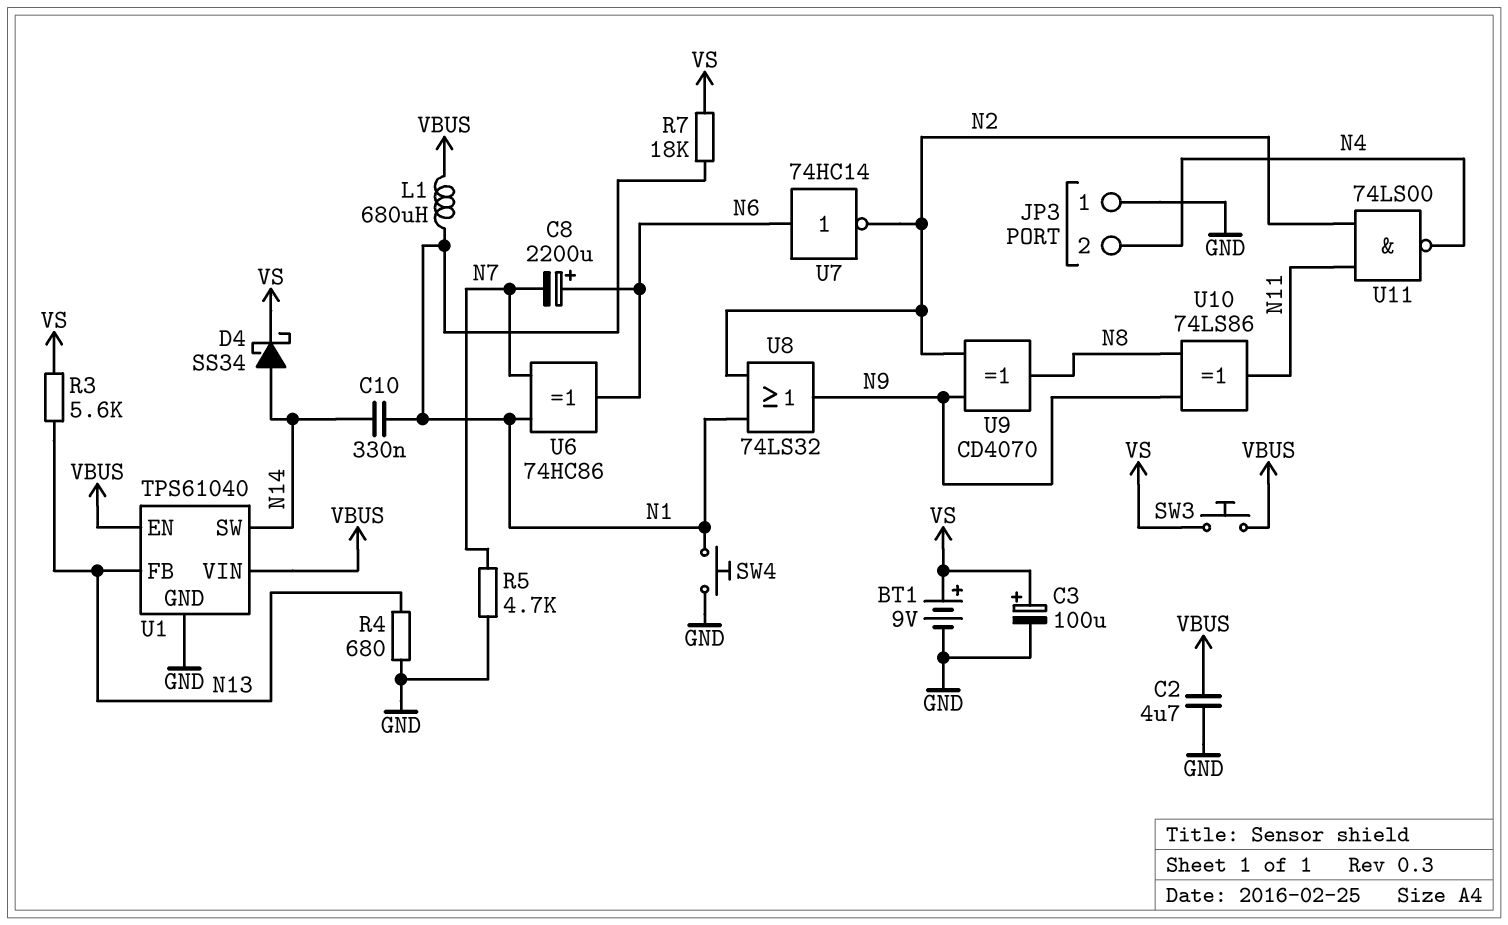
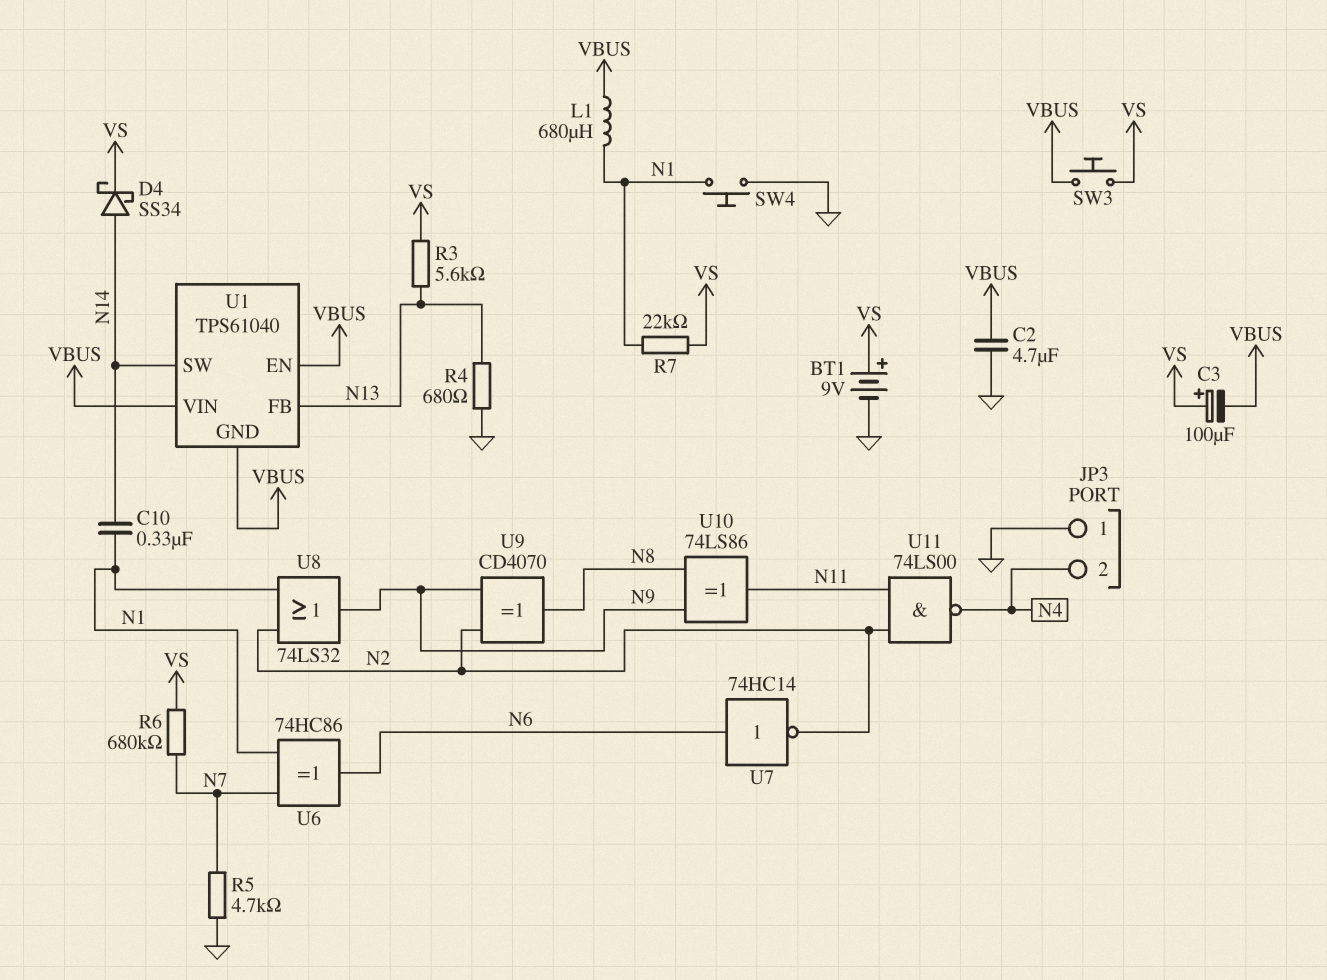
C3: 100uF (plus VS, minus GND) -> 100uF (plus VS, minus VBUS)
C8: 2200uF (plus N6, minus N7) -> none
R6: none -> 680k (N7, VS)
R7: 18k (N1, VS) -> 22k (N1, VS)
U1 pin GND: GND -> VBUS

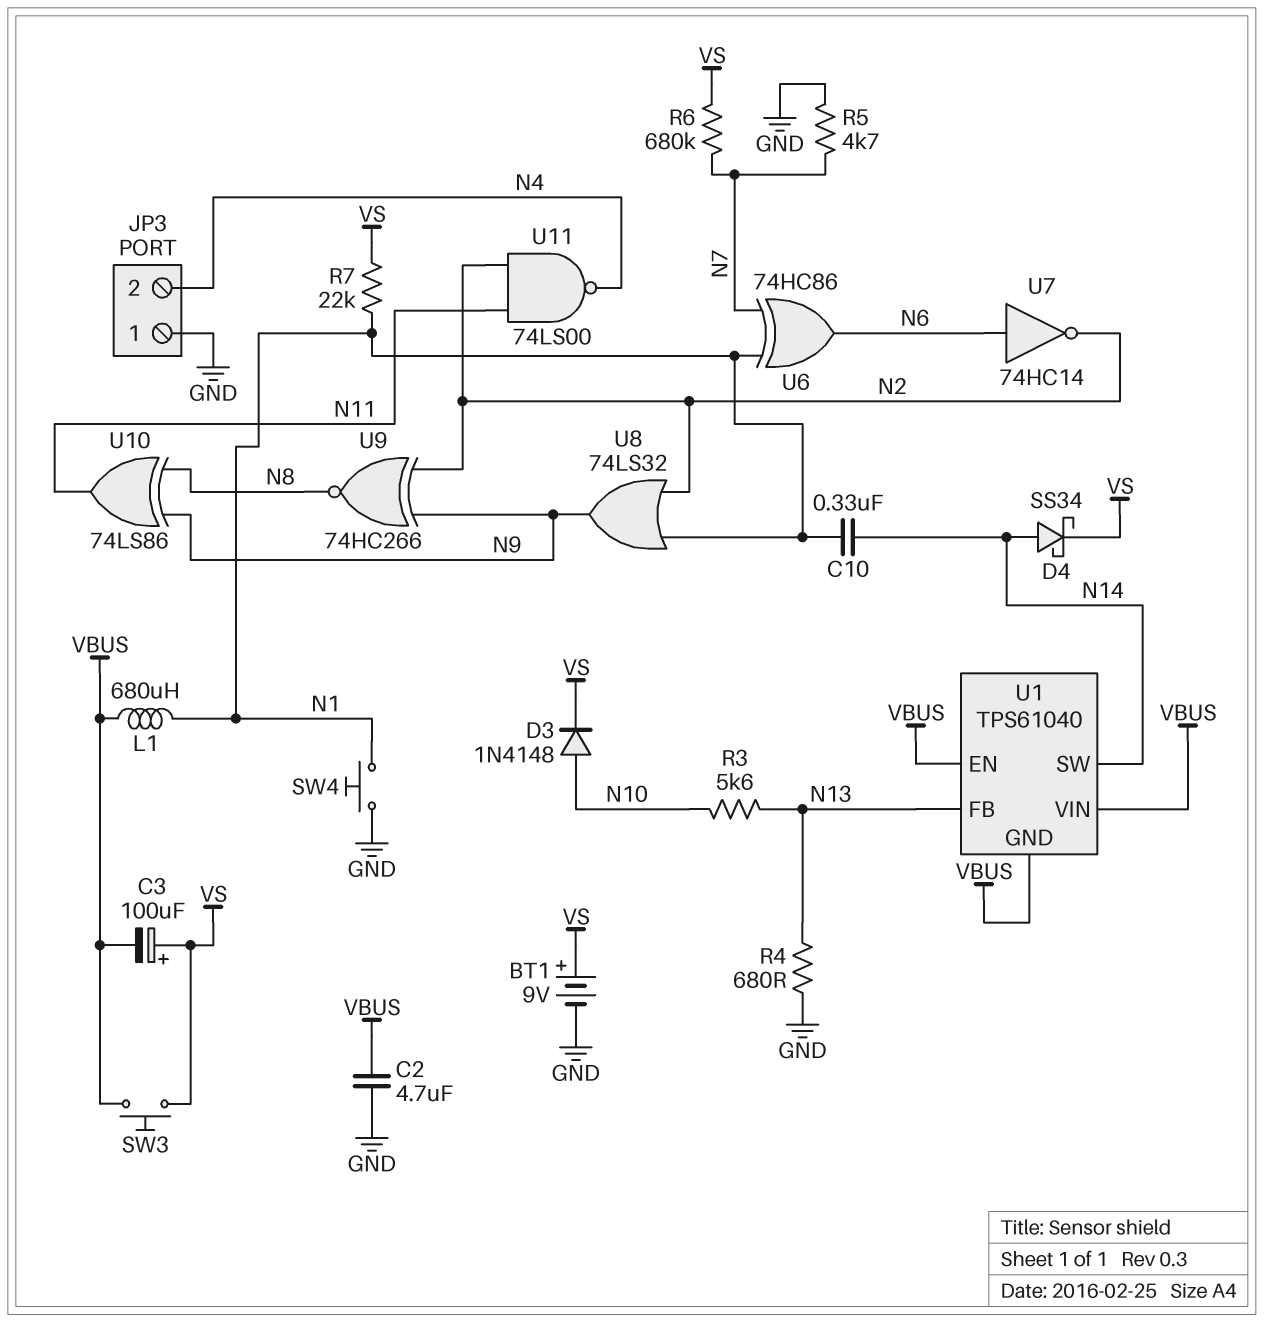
D3: none -> diode 1N4148 (A N10, K VS)
R3: 5.6k (N13, VS) -> 5.6k (N10, N13)
U9: XOR CD4070 (in N2, in N9, out N8) -> XNOR 74HC266 (in N2, in N9, out N8)

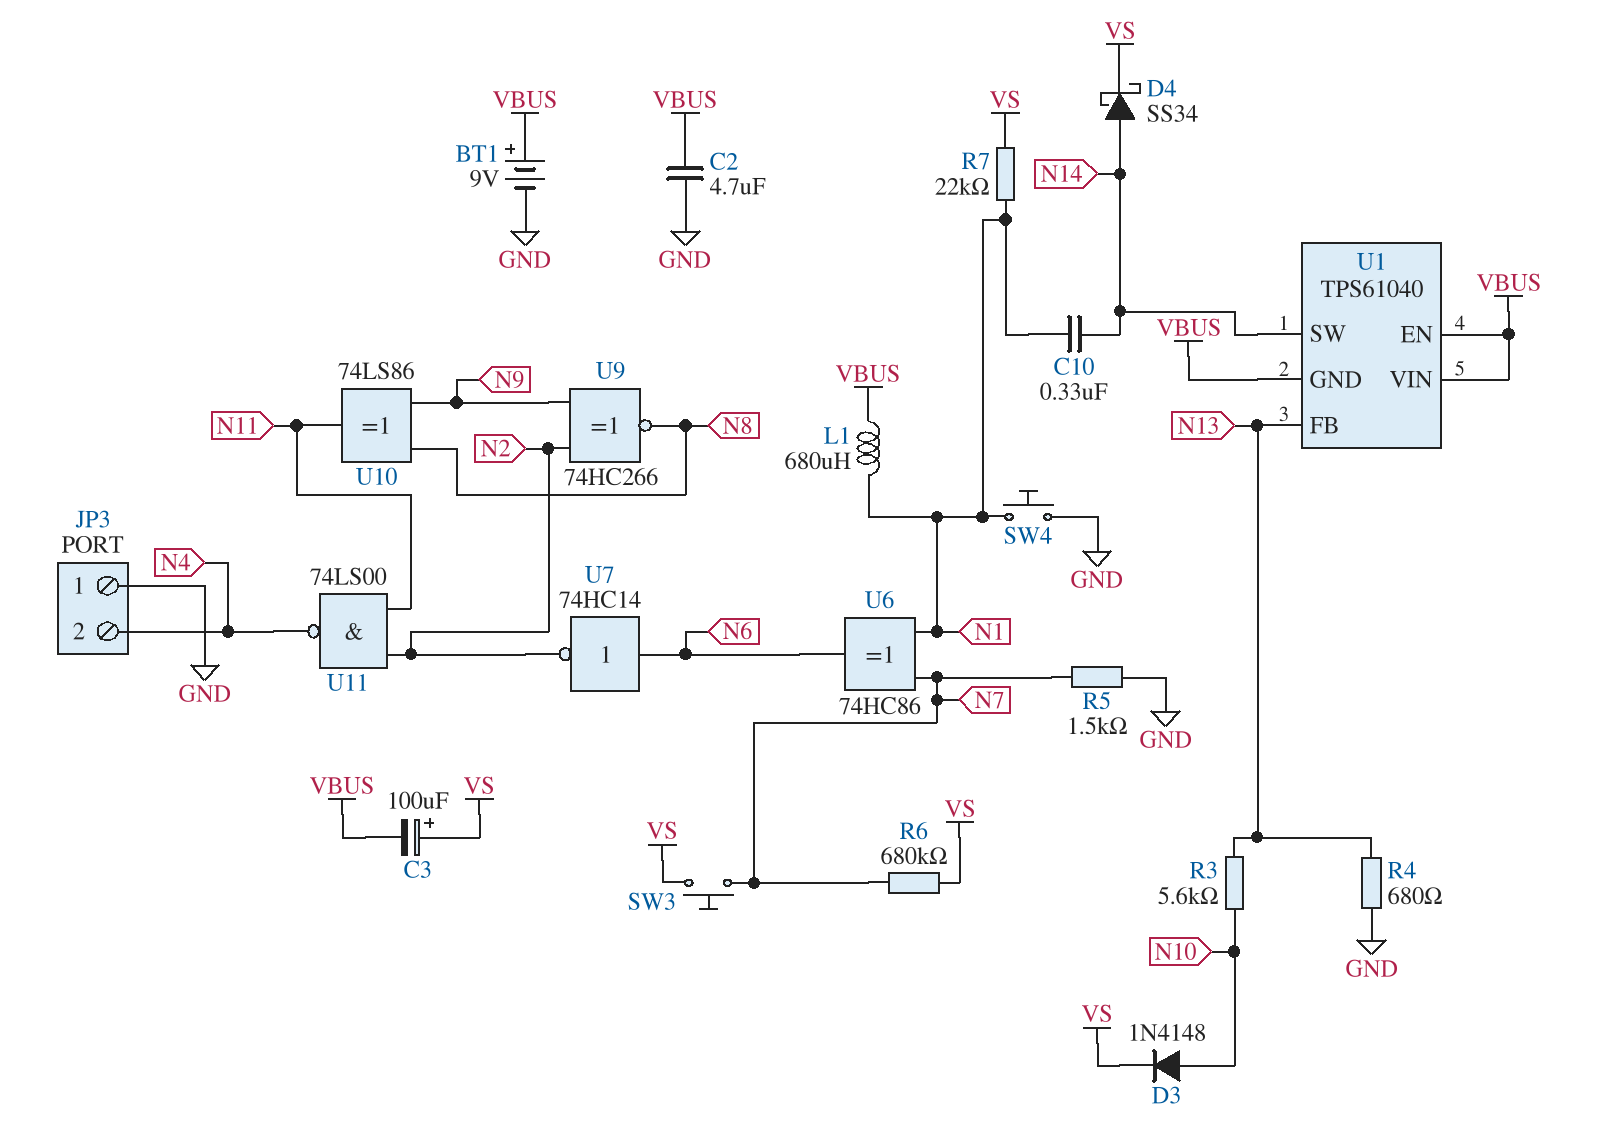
BT1: 9V (plus VS, minus GND) -> 9V (plus VBUS, minus GND)
R5: 4.7k (GND, N7) -> 1.5k (GND, N7)
SW3: button (VBUS, VS) -> button (N7, VS)
U8: OR 74LS32 (in N1, in N2, out N9) -> none

